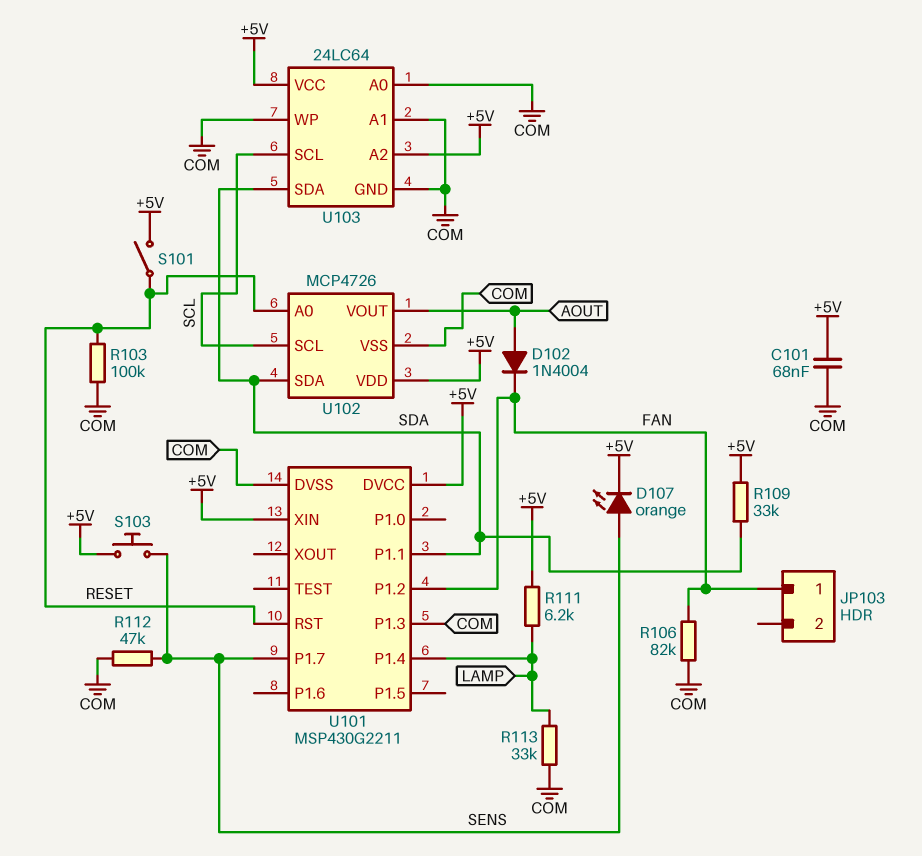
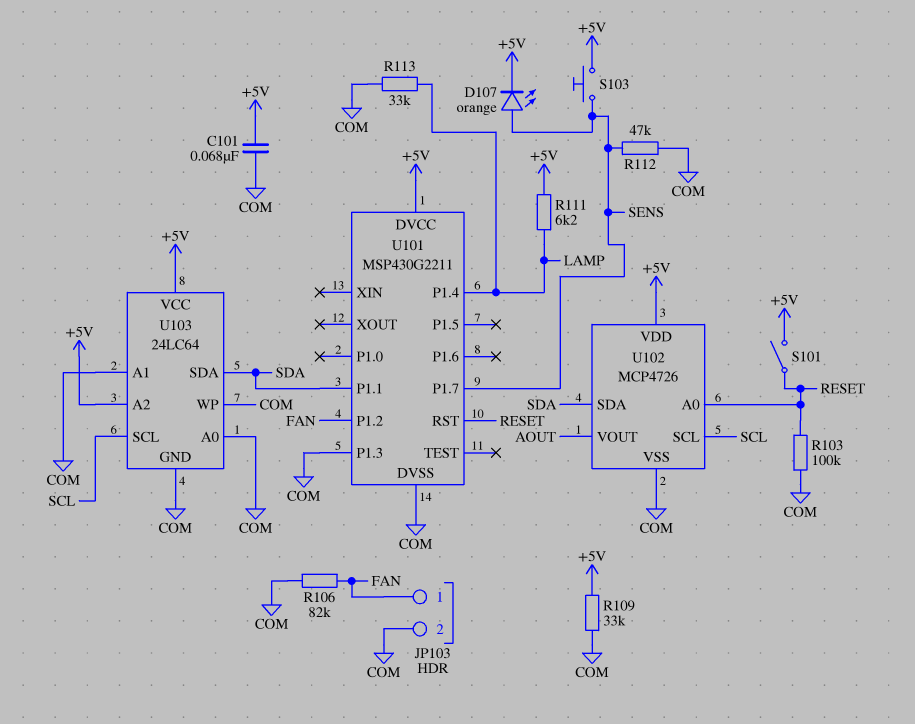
D102: diode 1N4004 (A AOUT, K FAN) -> none
JP103 pin 2: none -> COM
R109: 33k (+5V, SDA) -> 33k (+5V, COM)
U101 pin XIN: +5V -> none

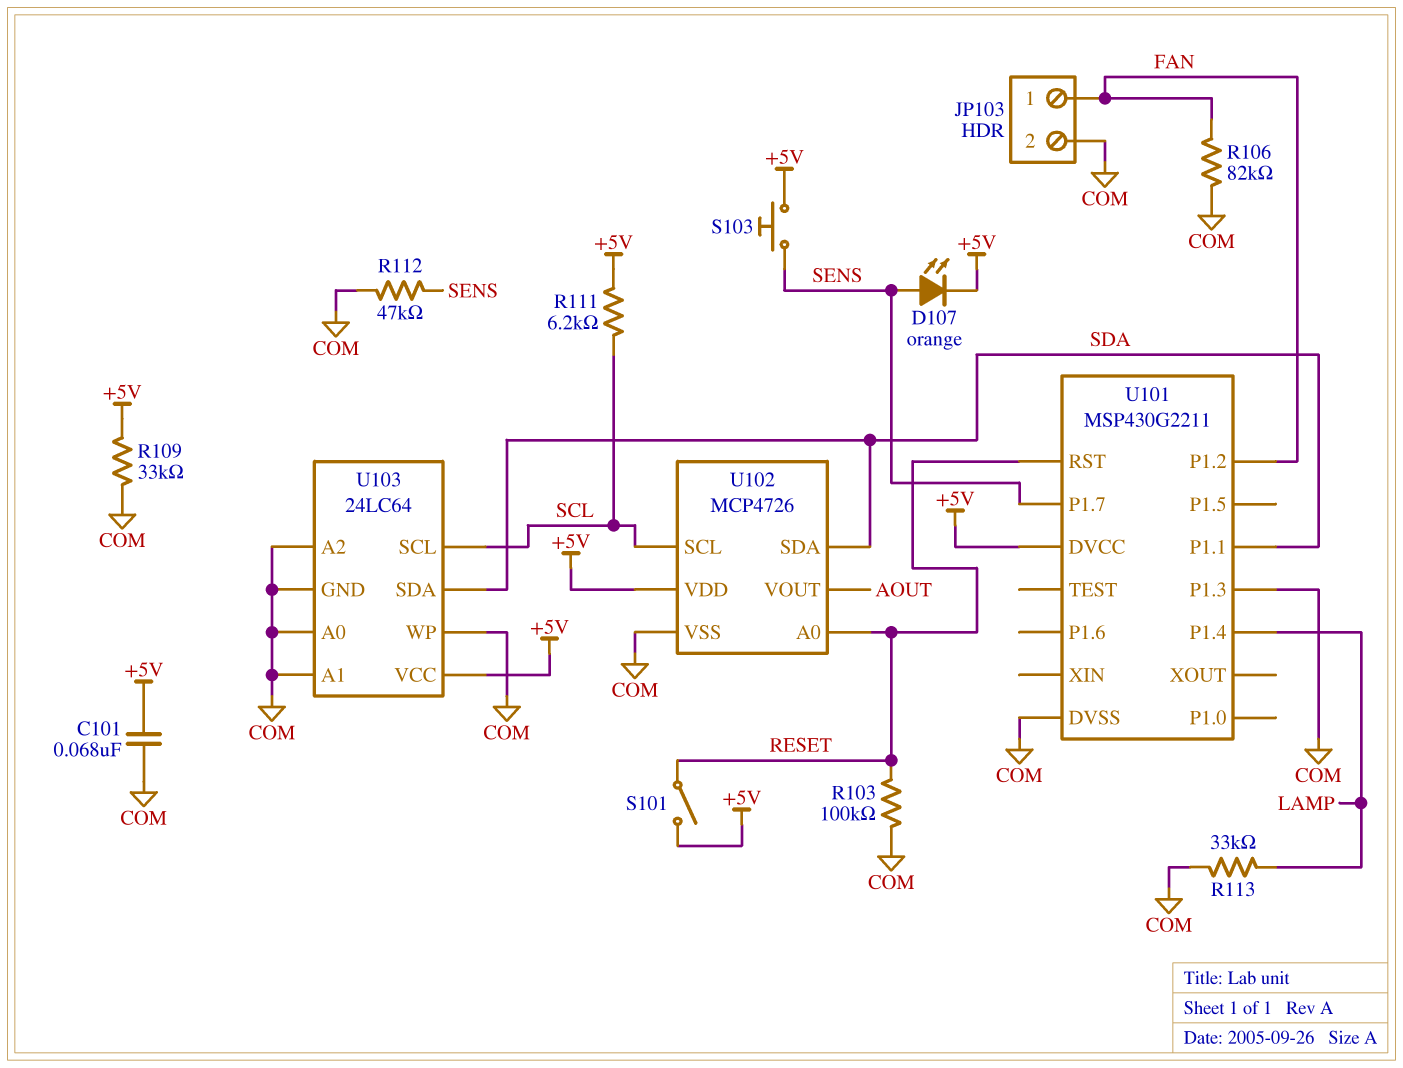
R111: 6.2k (+5V, LAMP) -> 6.2k (+5V, SCL)
U103 pin A2: +5V -> COM

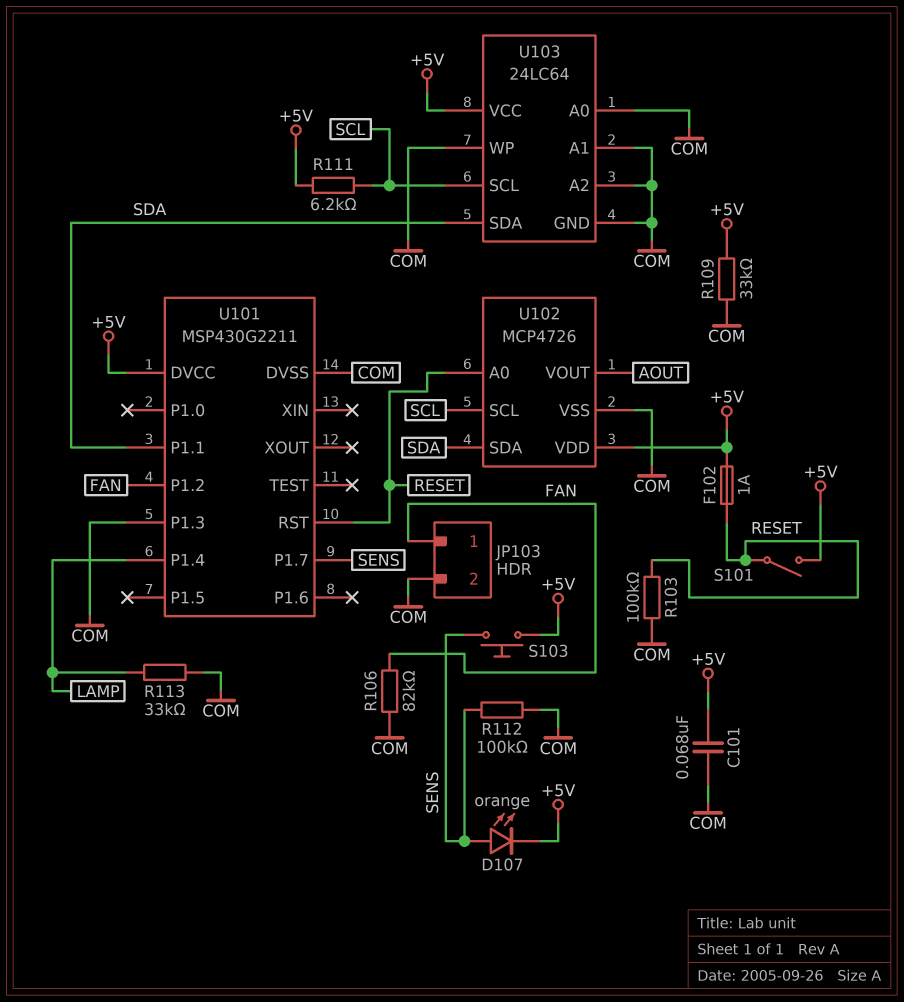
F102: none -> 1A (+5V, RESET)
R112: 47k (COM, SENS) -> 100k (COM, SENS)

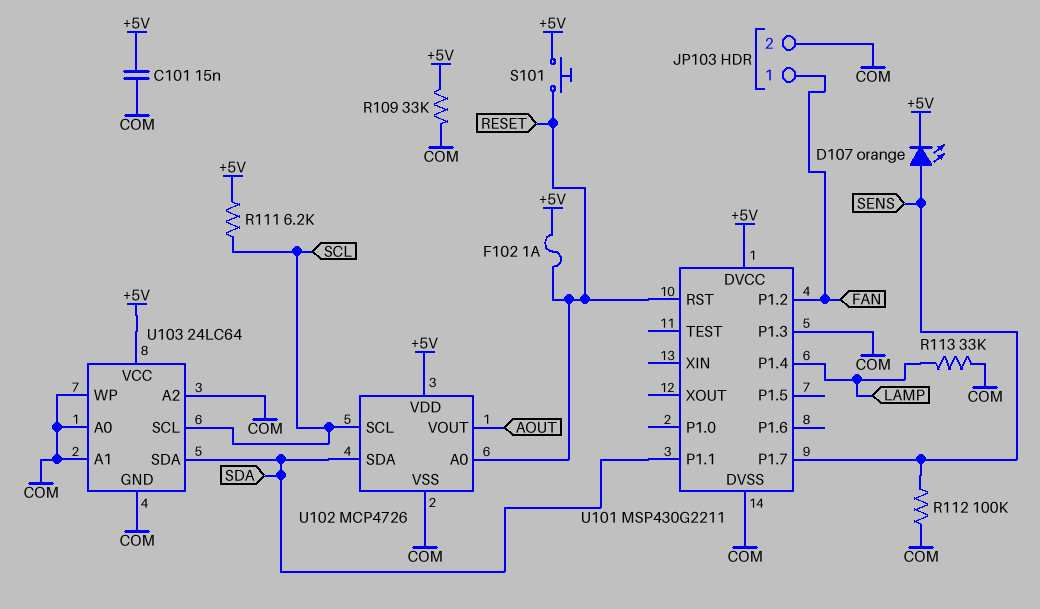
C101: 68nF (+5V, COM) -> 15nF (+5V, COM)
R103: 100k (COM, RESET) -> none
R106: 82k (COM, FAN) -> none
S101: switch (+5V, RESET) -> button (+5V, RESET)
S103: button (+5V, SENS) -> none

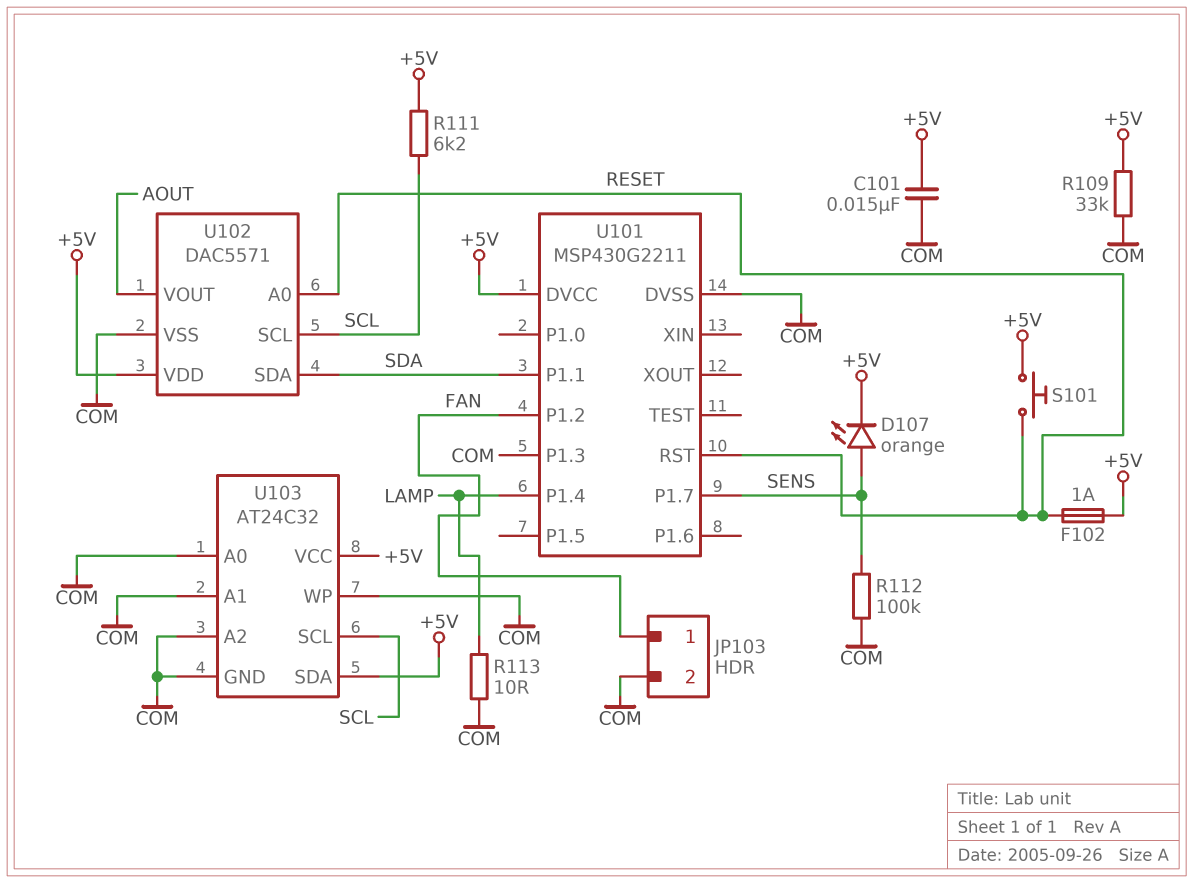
R113: 33k (COM, LAMP) -> 10 (COM, LAMP)
U102: MCP4726 -> DAC5571
U103: 24LC64 -> AT24C32
U103 pin SDA: SDA -> +5V

